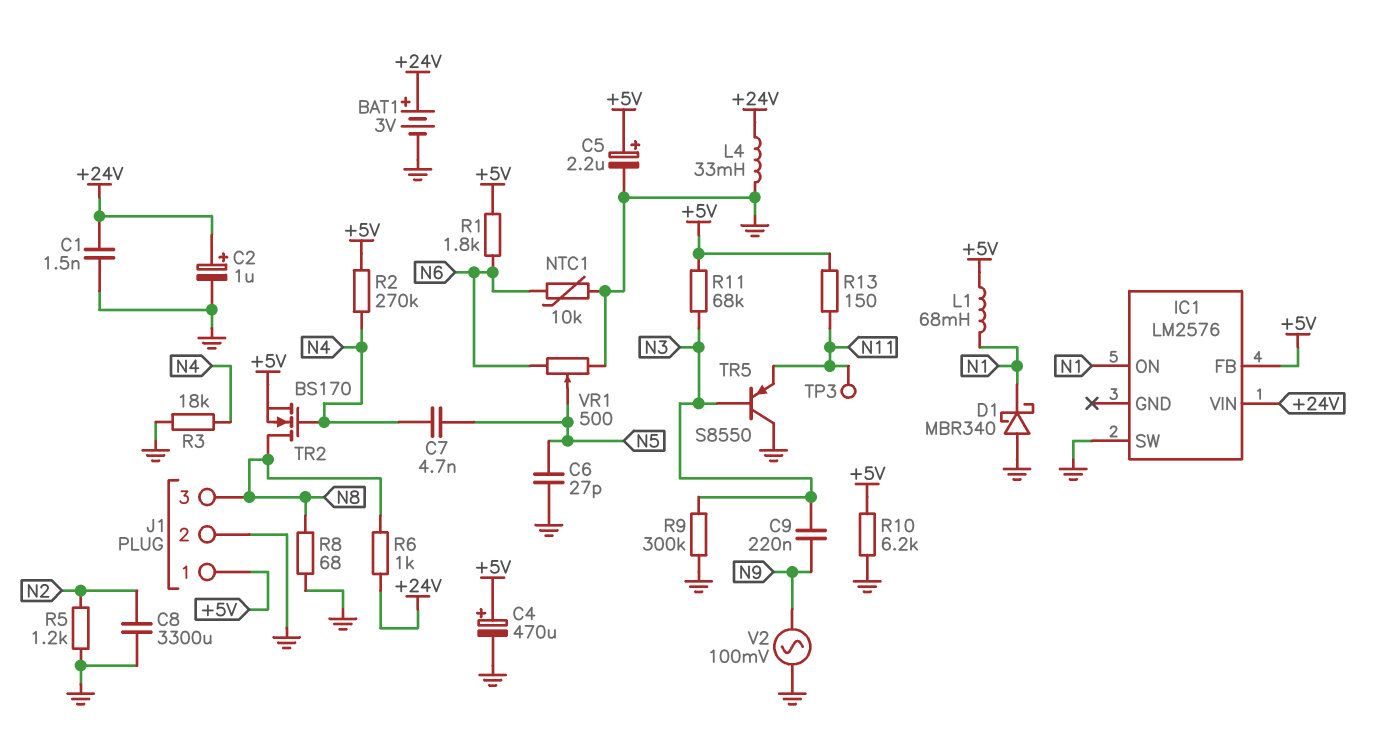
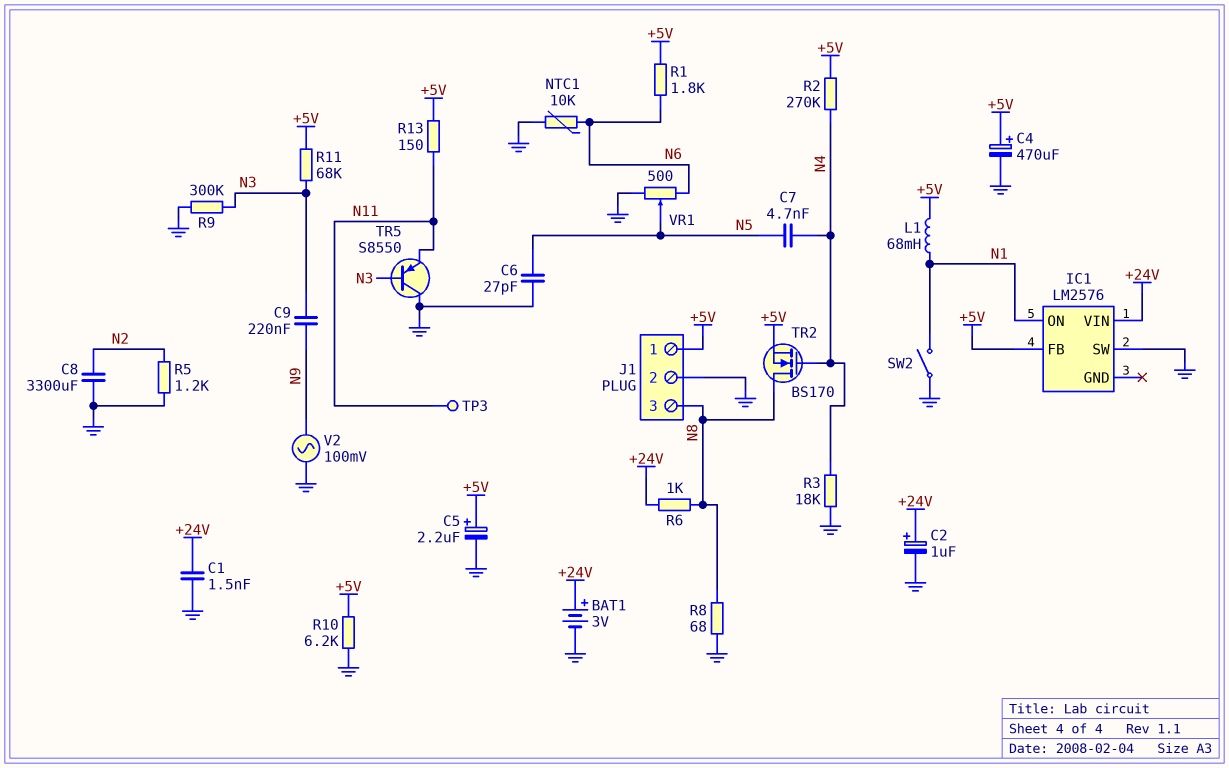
D1: schottky MBR340 (A GND, K N1) -> none
L4: 33mH (+24V, GND) -> none
SW2: none -> switch (GND, N1)

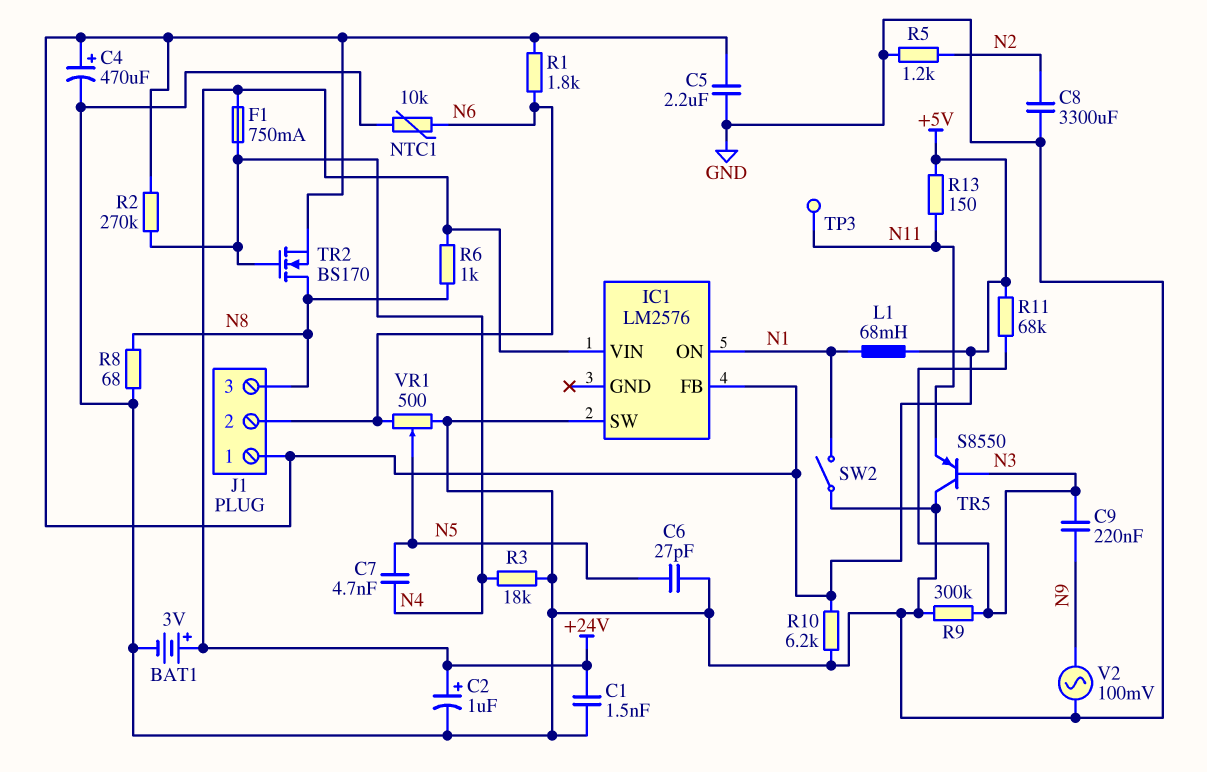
C5: 2.2uF (plus +5V, minus GND) -> 2.2uF (+5V, GND)
F1: none -> 750mA (+24V, N4)
J1 pin 2: GND -> N6

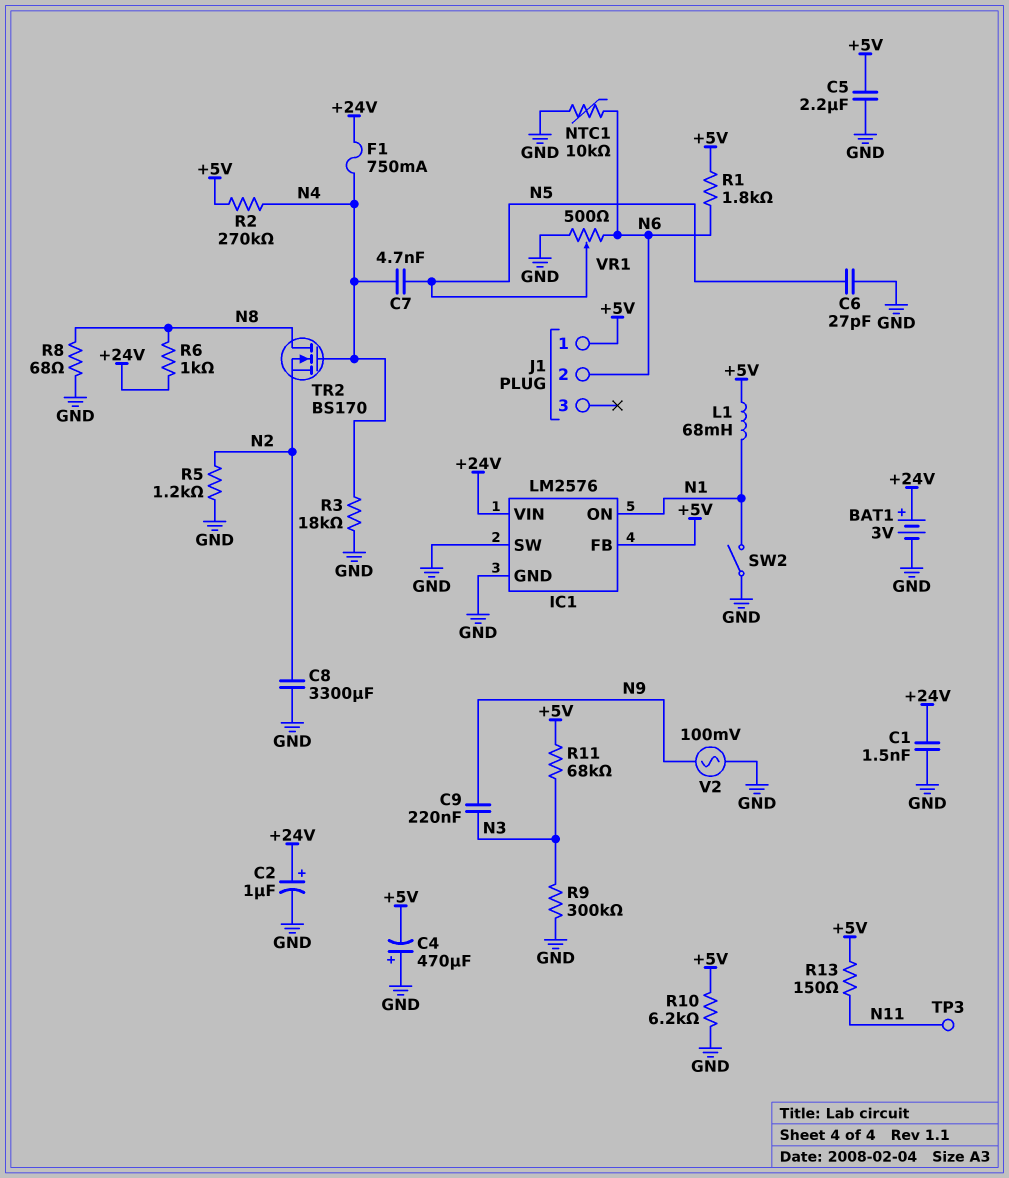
C4: 470uF (plus +5V, minus GND) -> 470uF (plus GND, minus +5V)
IC1 pin GND: none -> GND
J1 pin 3: N8 -> none
TR2: NMOS BS170 (G N4, D N8, S +5V) -> NMOS BS170 (G N4, D N8, S N2)
TR5: PNP S8550 (B N3, C GND, E N11) -> none

